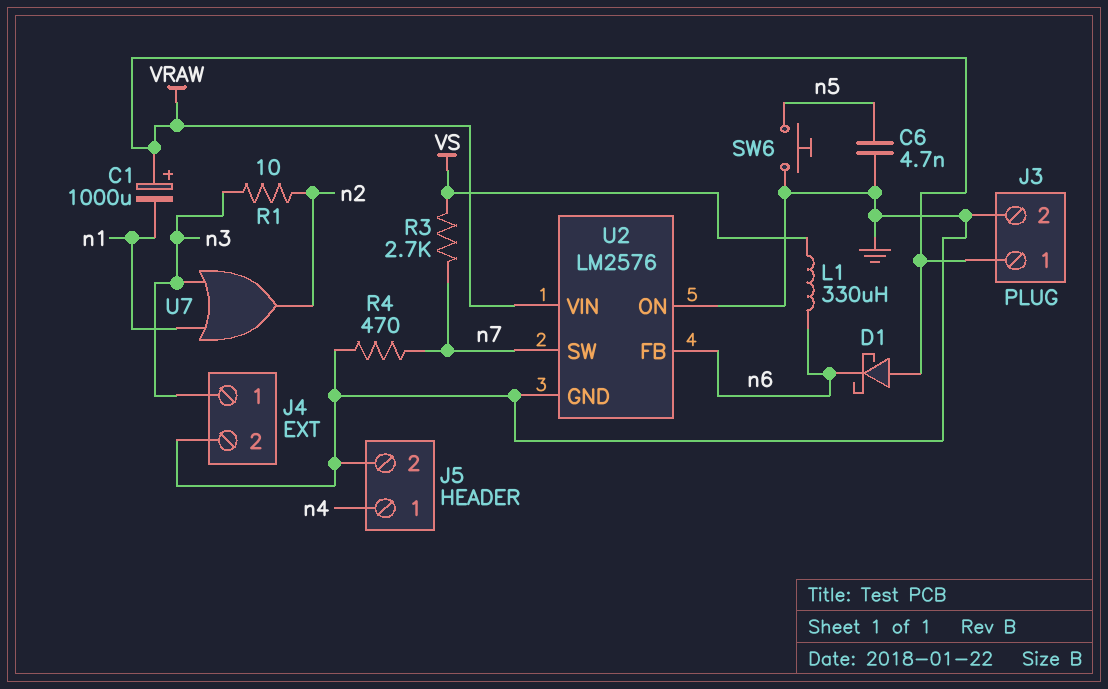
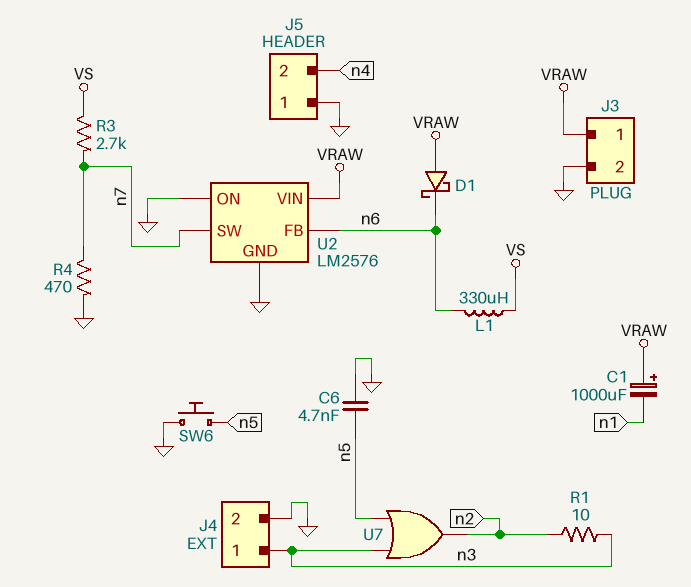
J5 pin 1: n4 -> GND
J5 pin 2: GND -> n4
U7: OR (in n1, in n3, out n2) -> OR (in n3, in n5, out n2)

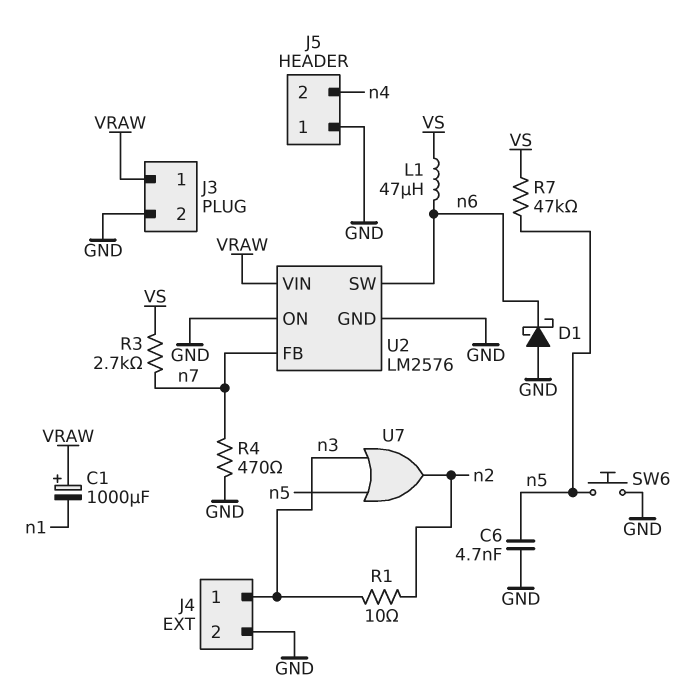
D1: schottky (A VRAW, K n6) -> schottky (A GND, K n6)
L1: 330uH (VS, n6) -> 47uH (VS, n6)
R7: none -> 47k (VS, n5)
U2 pin FB: n6 -> n7
U2 pin SW: n7 -> n6

